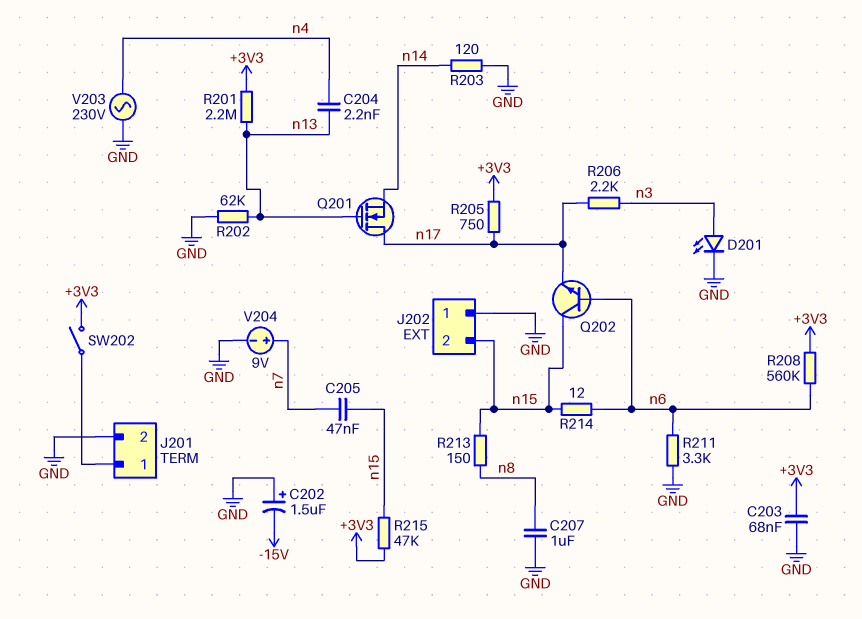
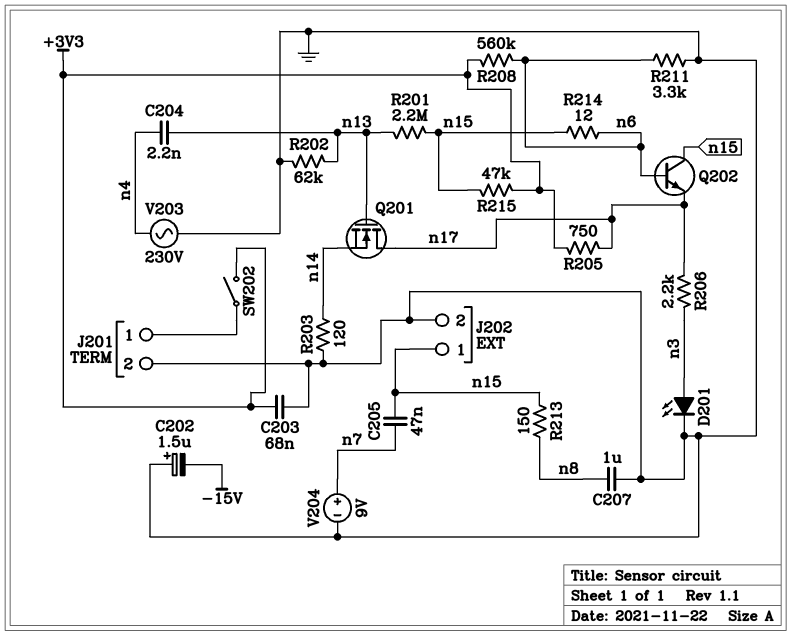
J202 pin 1: GND -> n15
J202 pin 2: n15 -> GND
R201: 2.2M (+3V3, n13) -> 2.2M (n13, n15)

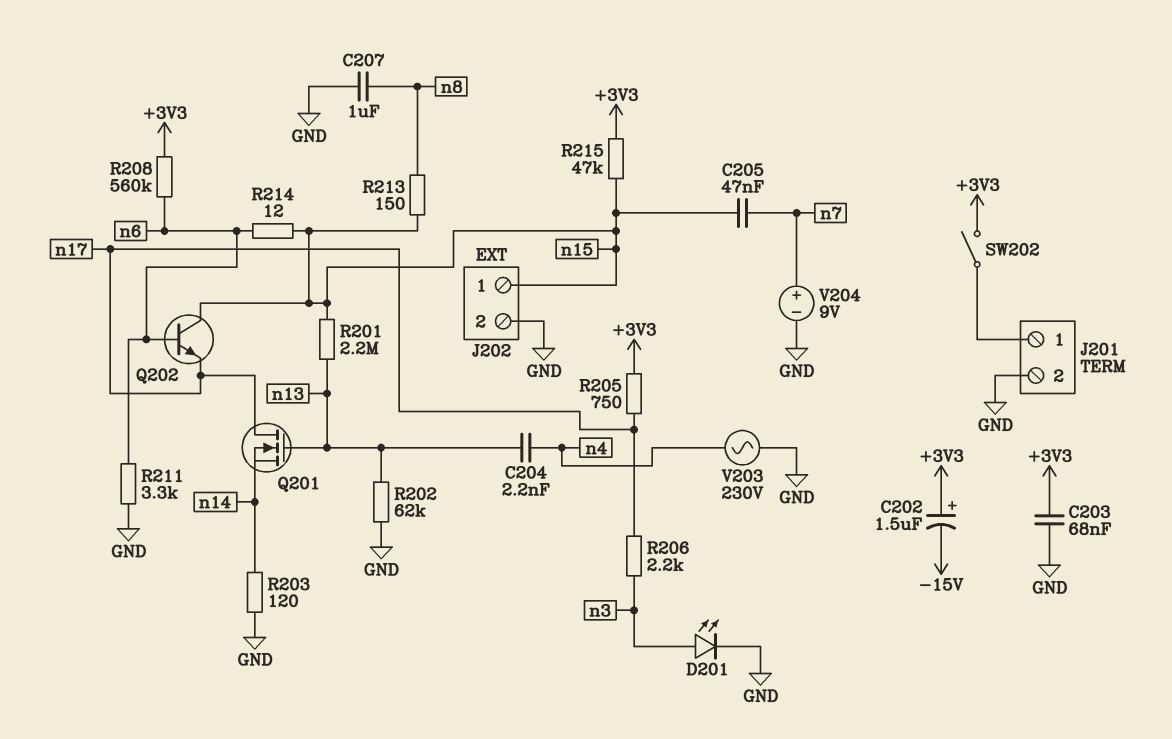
C202: 1.5uF (plus GND, minus -15V) -> 1.5uF (plus +3V3, minus -15V)

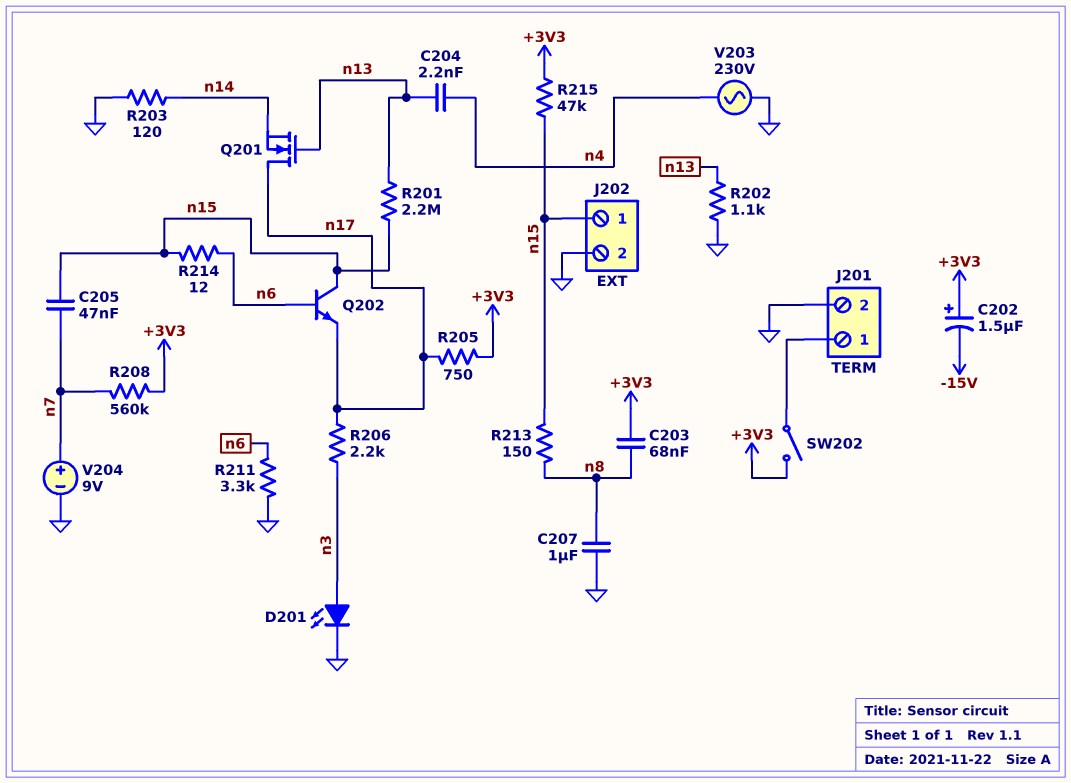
C203: 68nF (+3V3, GND) -> 68nF (+3V3, n8)
R202: 62k (GND, n13) -> 1.1k (GND, n13)
R208: 560k (+3V3, n6) -> 560k (+3V3, n7)

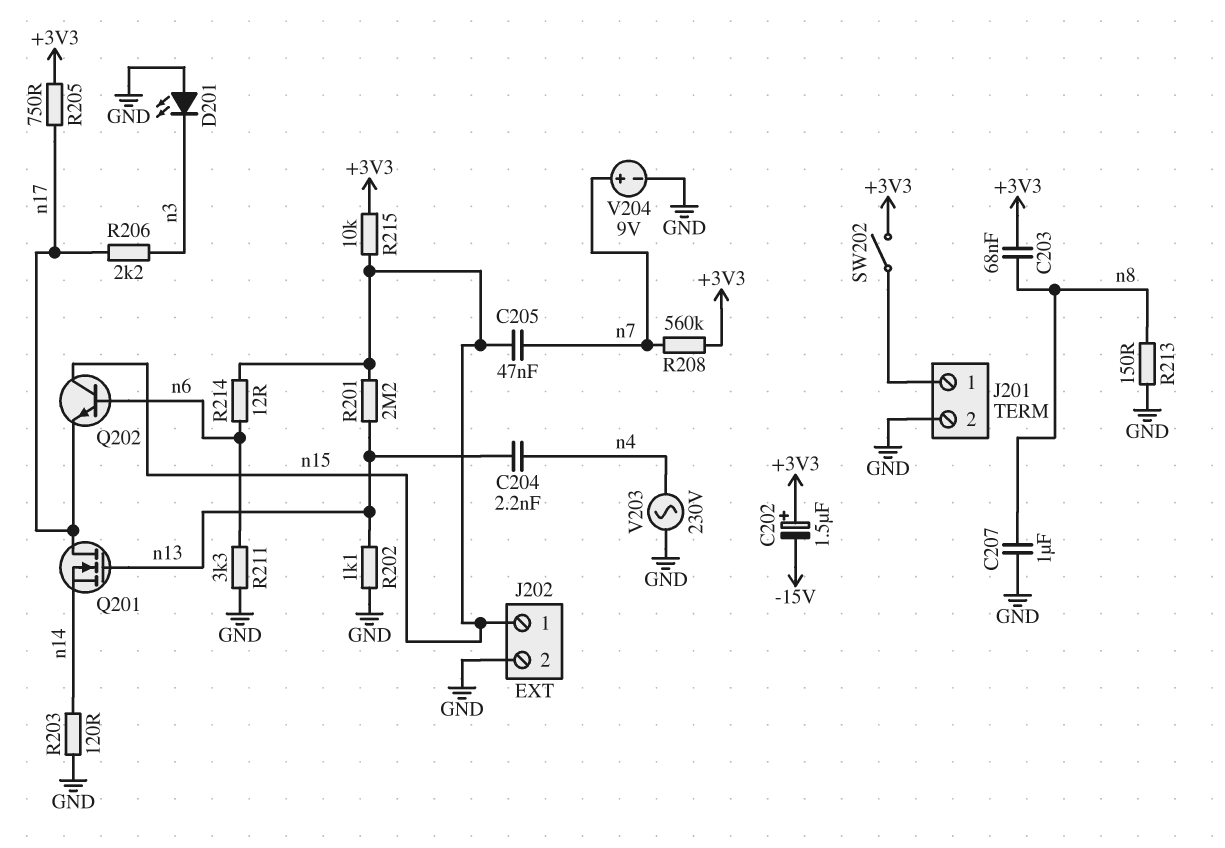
D201: LED (A n3, K GND) -> LED (A GND, K n3)
R213: 150 (n8, n15) -> 150 (GND, n8)
R215: 47k (+3V3, n15) -> 10k (+3V3, n15)

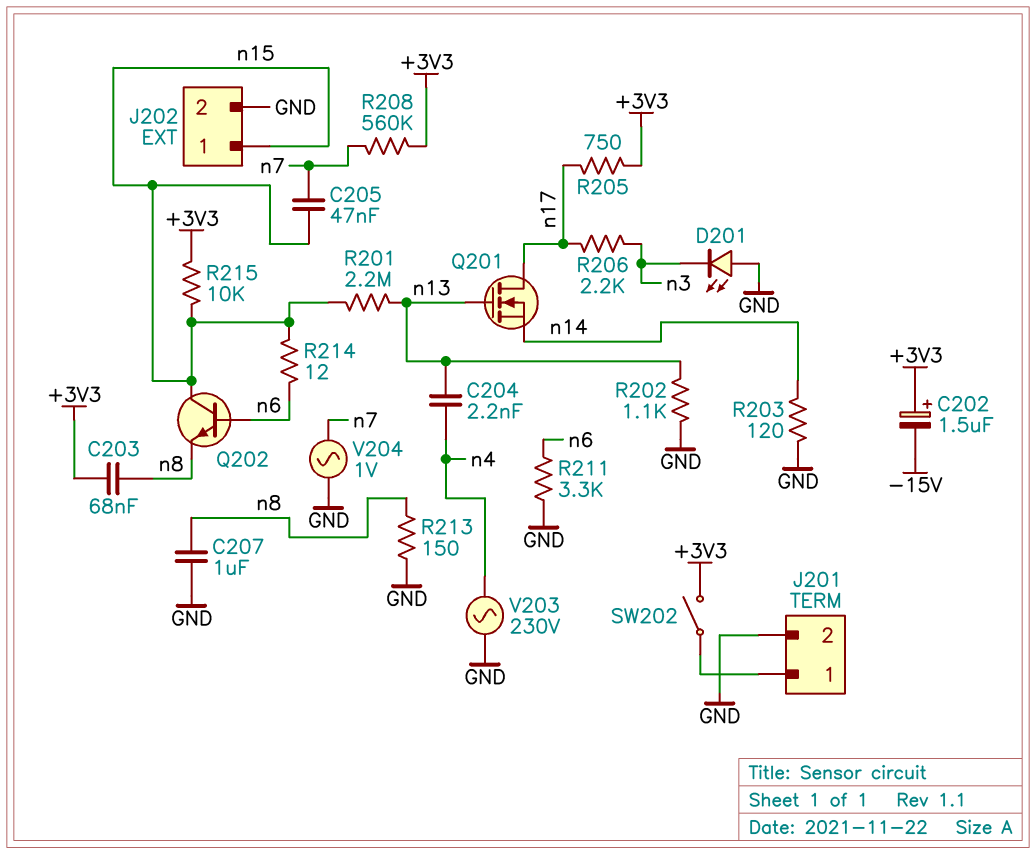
Q202: NPN (B n6, C n15, E n17) -> NPN (B n6, C n15, E n8)
V204: 9V (plus n7, minus GND) -> AC 1V (GND, n7)

